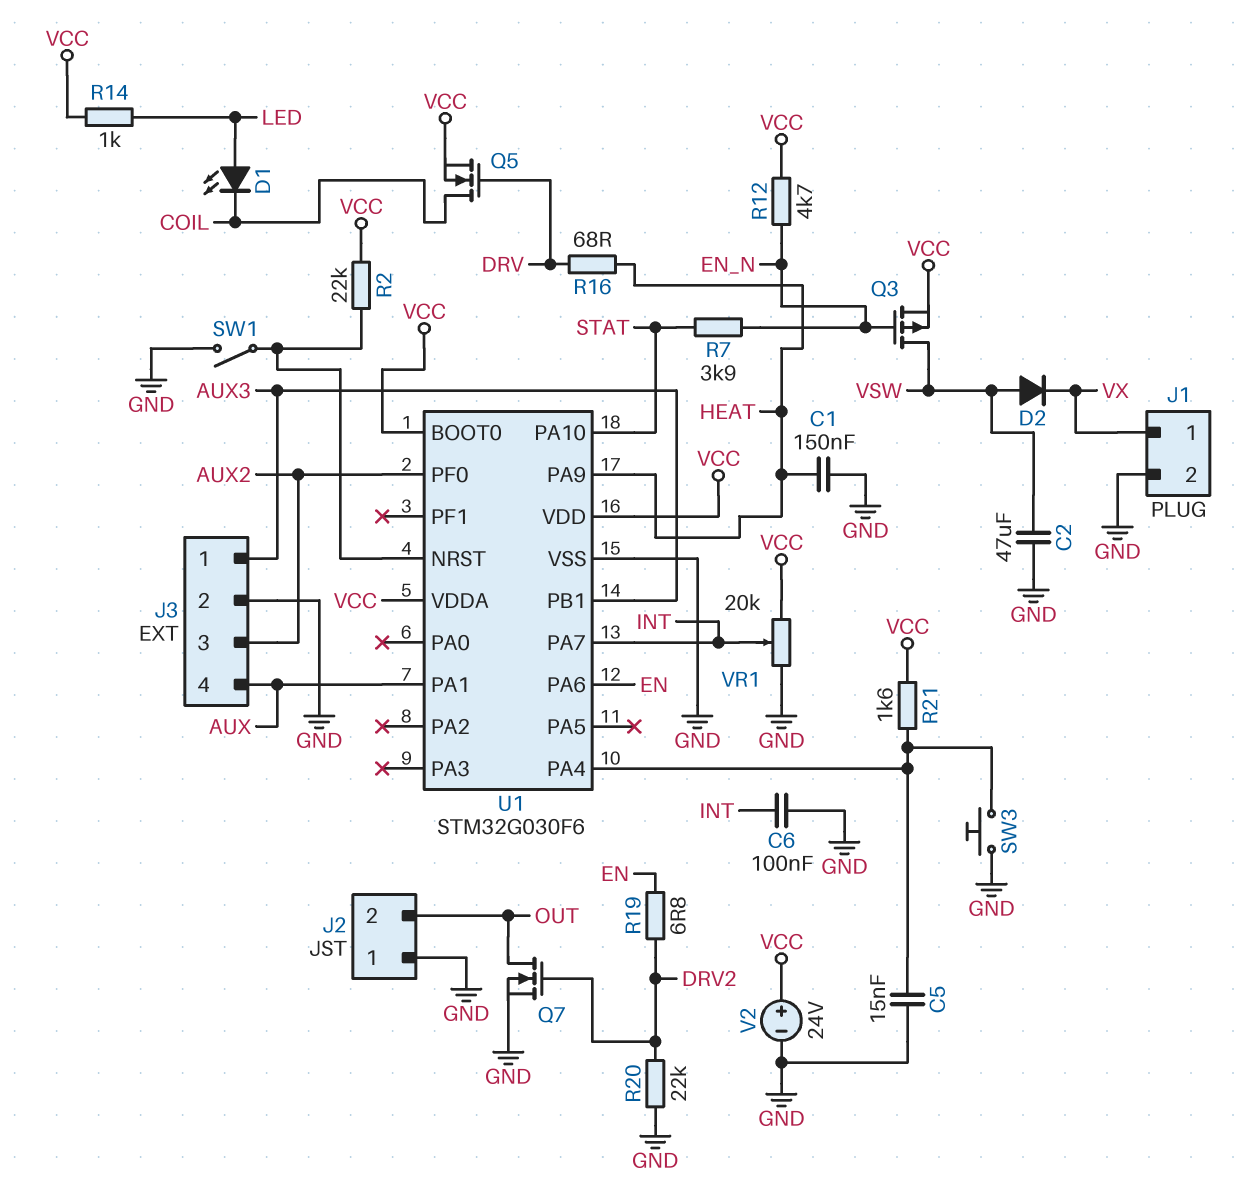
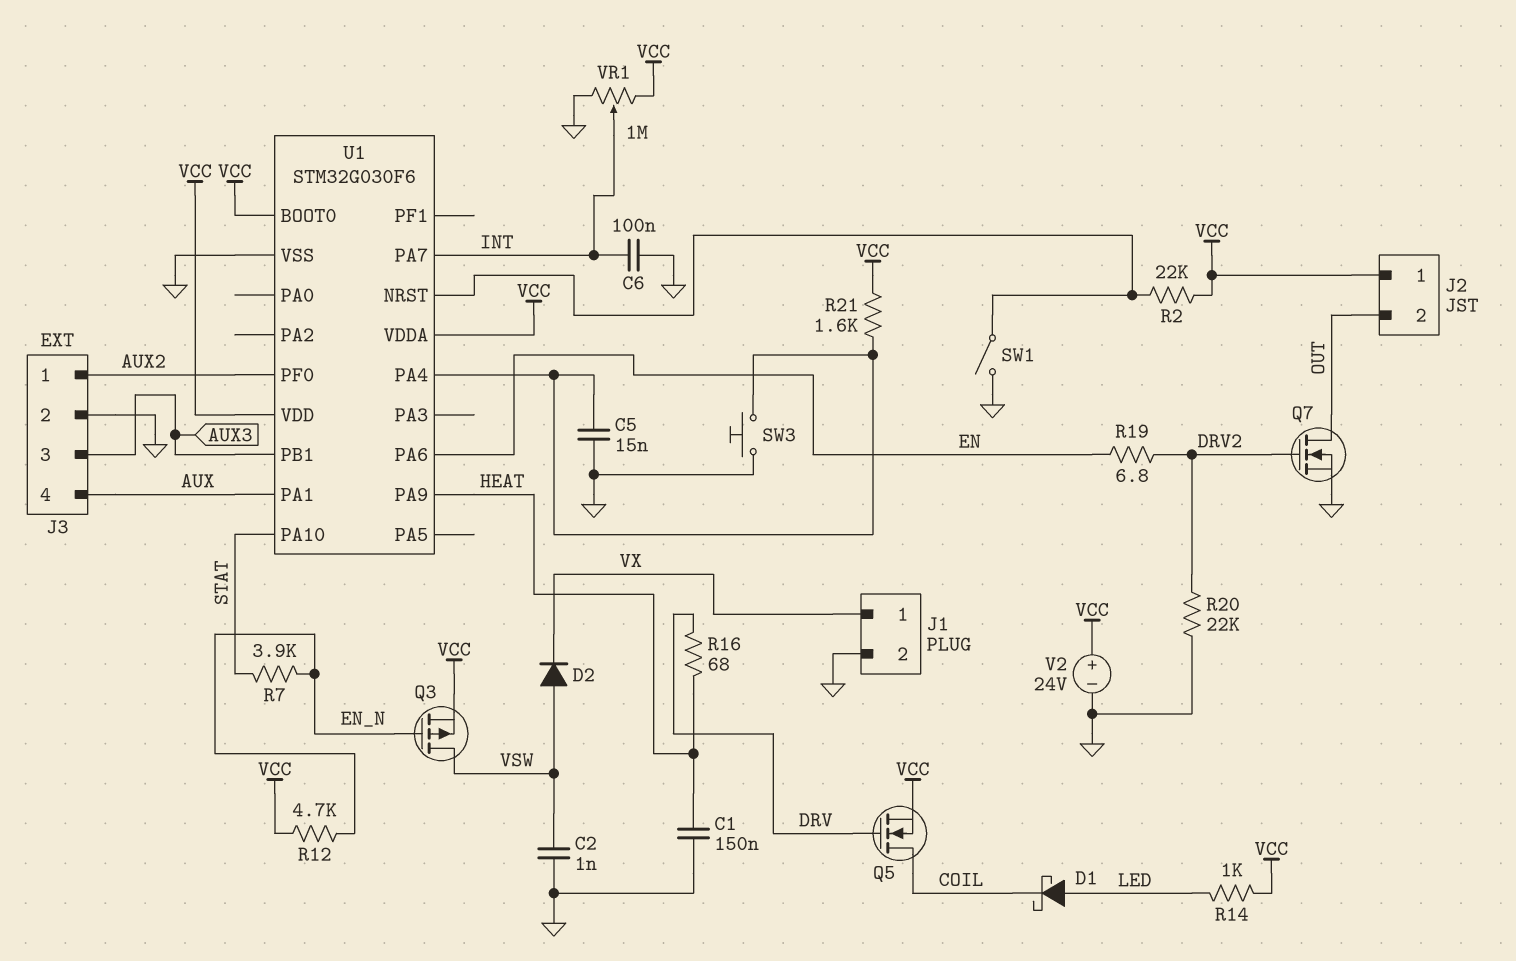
C2: 47uF (GND, VSW) -> 1nF (GND, VSW)
D1: LED (A LED, K COIL) -> schottky (A LED, K COIL)
J2 pin 1: GND -> VCC
J3 pin 1: AUX3 -> AUX2
J3 pin 3: AUX2 -> AUX3
VR1: 20k (GND, VCC, wiper INT) -> 1M (GND, VCC, wiper INT)

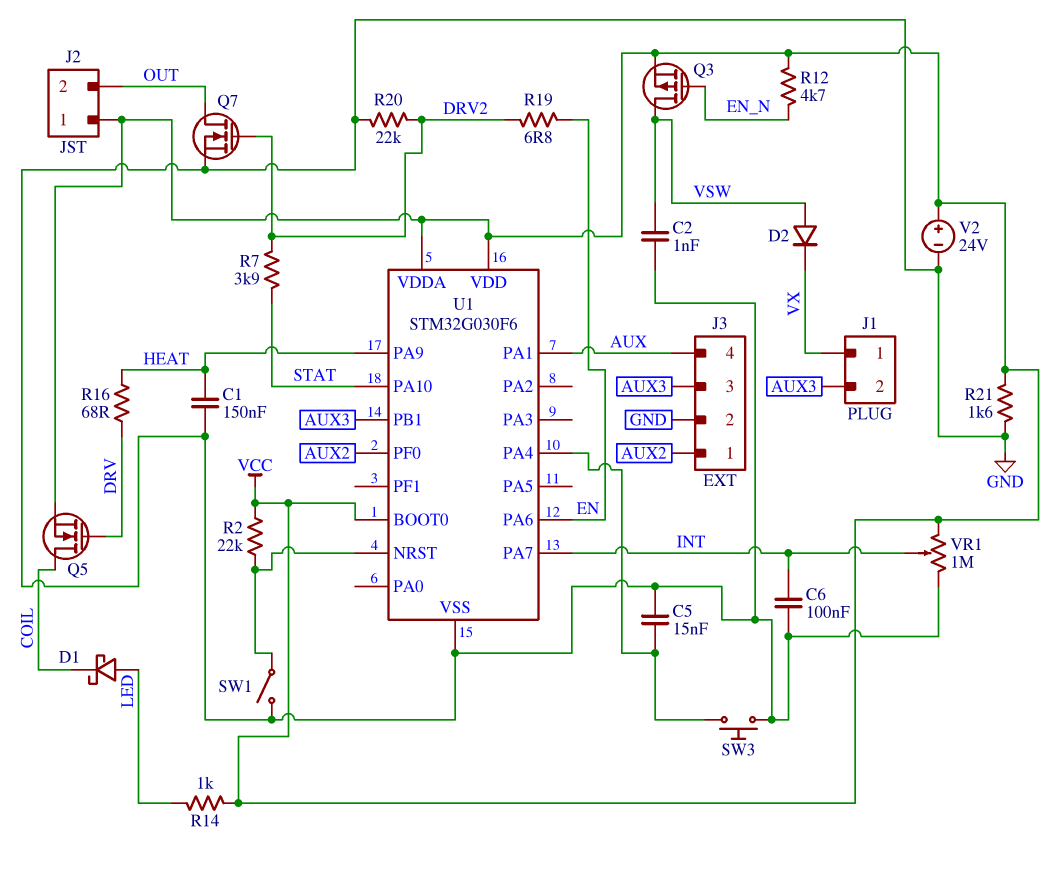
J1 pin 2: GND -> AUX3
R7: 3.9k (EN_N, STAT) -> 3.9k (DRV2, STAT)
R21: 1.6k (U1/PA4, VCC) -> 1.6k (GND, VCC)

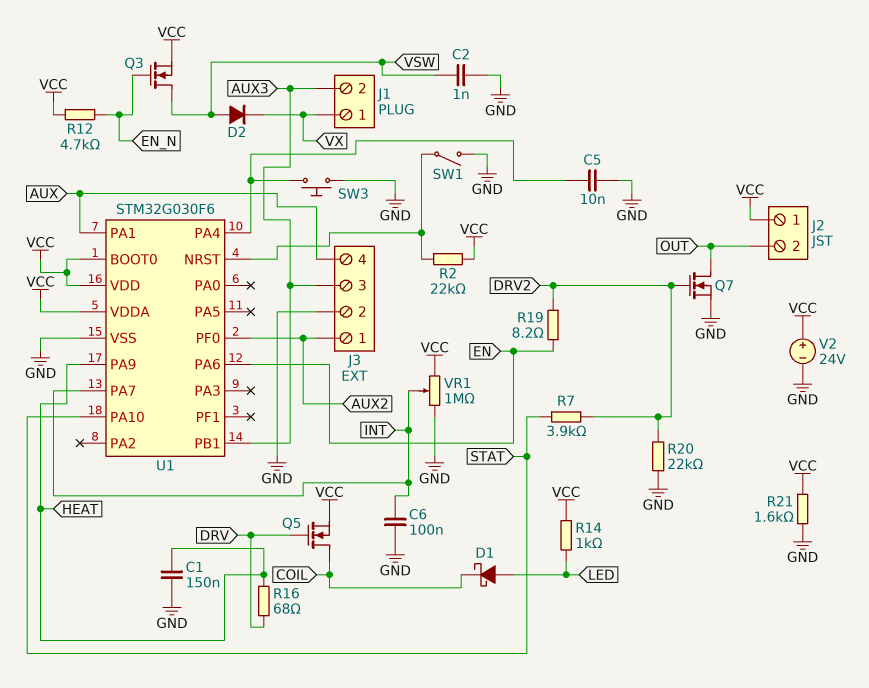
C5: 15nF (GND, U1/PA4) -> 10nF (GND, U1/PA4)
Q3: PMOS (G EN_N, D VSW, S VCC) -> NMOS (G EN_N, D VSW, S VCC)
R19: 6.8 (DRV2, EN) -> 8.2 (DRV2, EN)

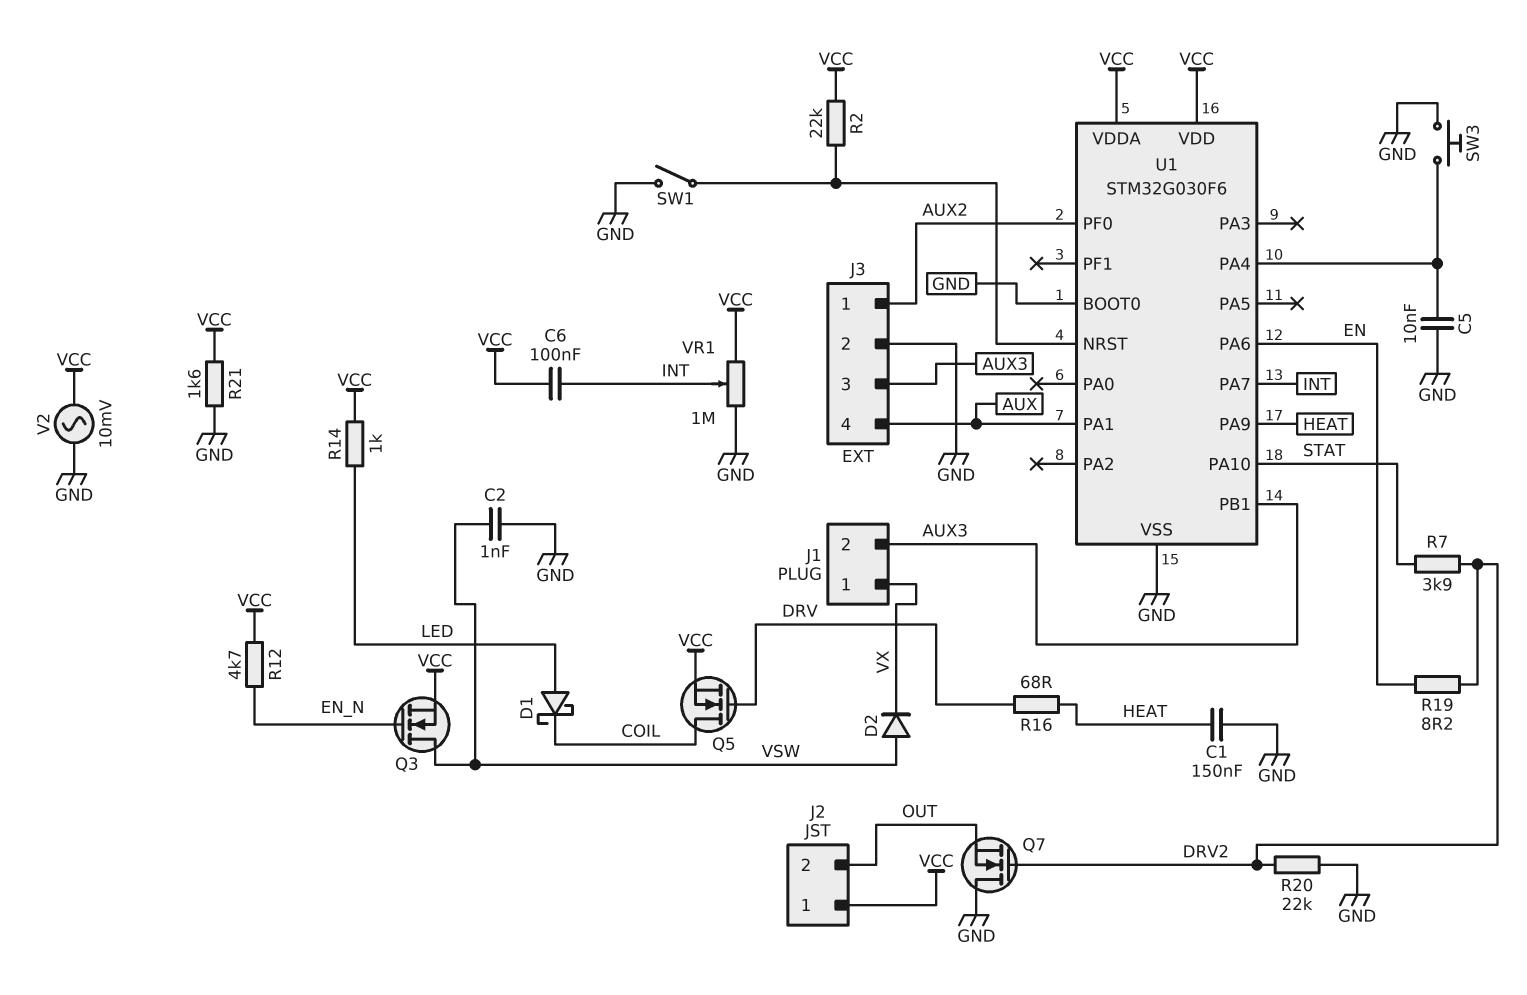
C6: 100nF (GND, INT) -> 100nF (INT, VCC)
Q7: NMOS (G DRV2, D OUT, S GND) -> NMOS (G DRV2, D GND, S OUT)
U1 pin BOOT0: VCC -> GND
V2: 24V (plus VCC, minus GND) -> AC 10mV (GND, VCC)

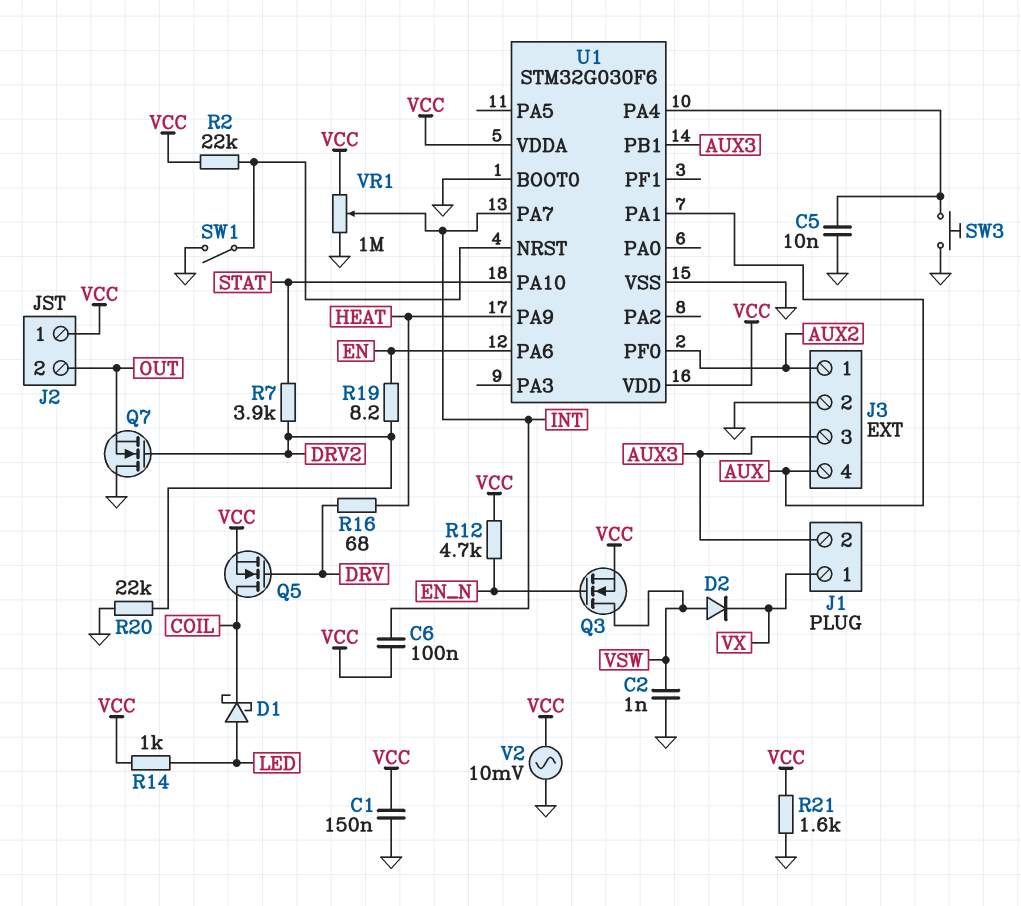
C1: 150nF (GND, HEAT) -> 150nF (GND, VCC)

